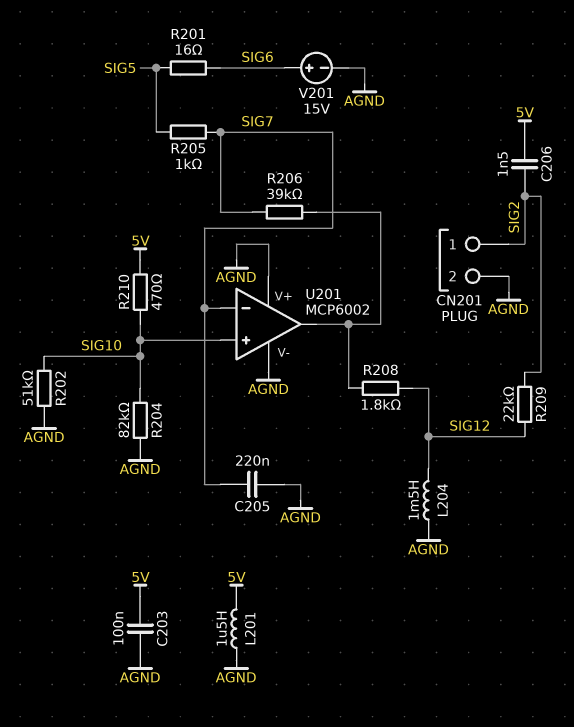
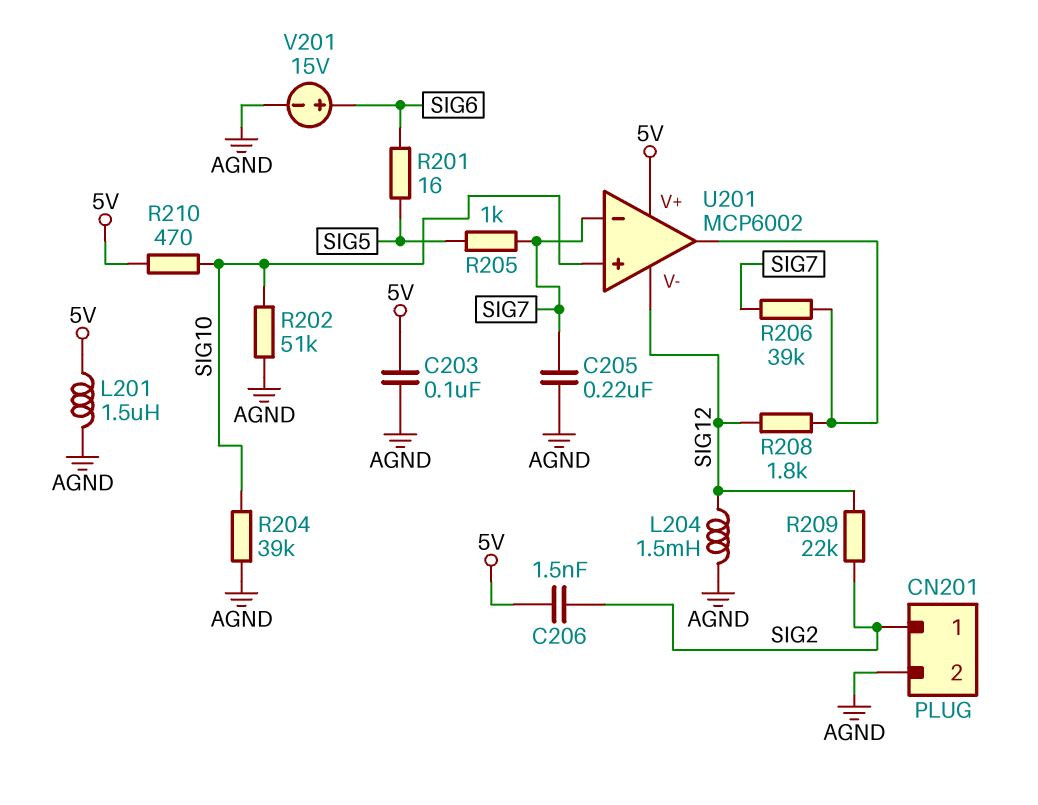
R204: 82k (AGND, SIG10) -> 39k (AGND, SIG10)
U201 pin V+: AGND -> 5V
U201 pin V-: AGND -> SIG12

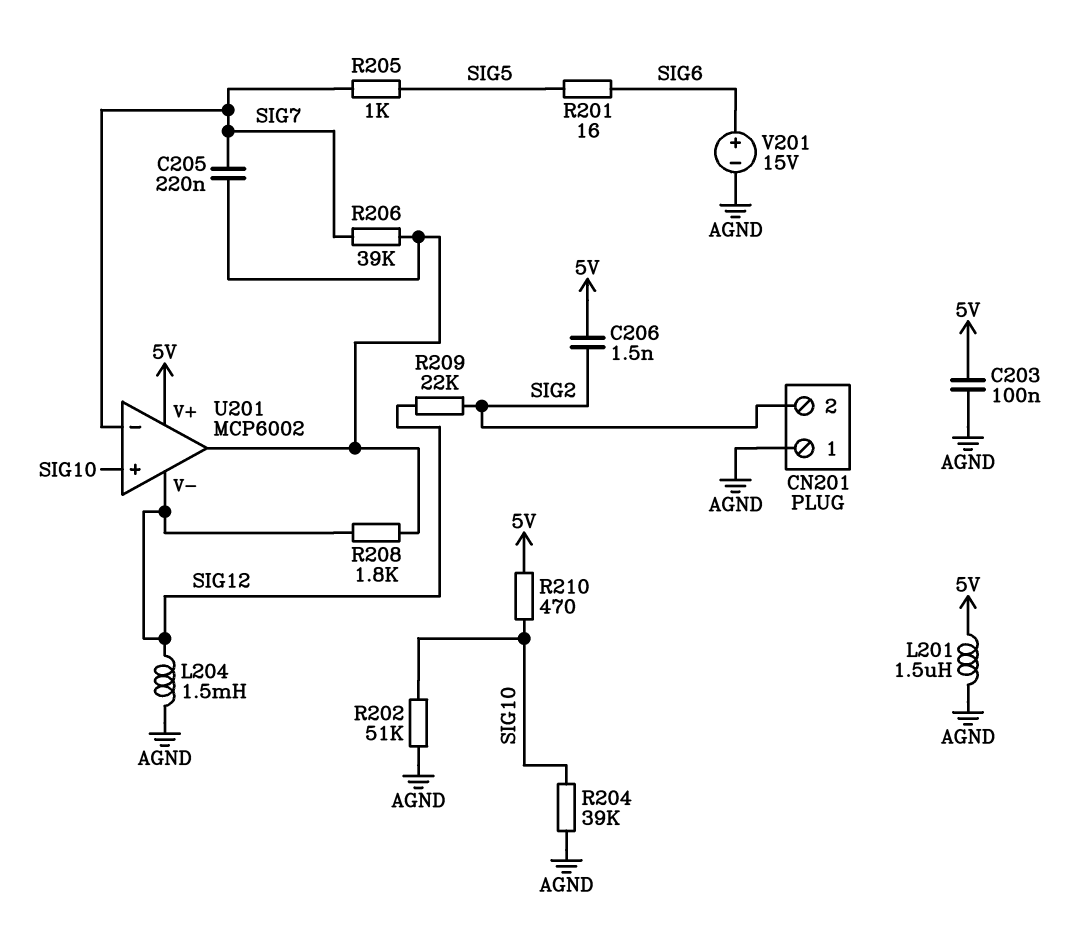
C205: 220nF (AGND, SIG7) -> 220nF (SIG7, U201/out)
CN201 pin 1: SIG2 -> AGND
CN201 pin 2: AGND -> SIG2

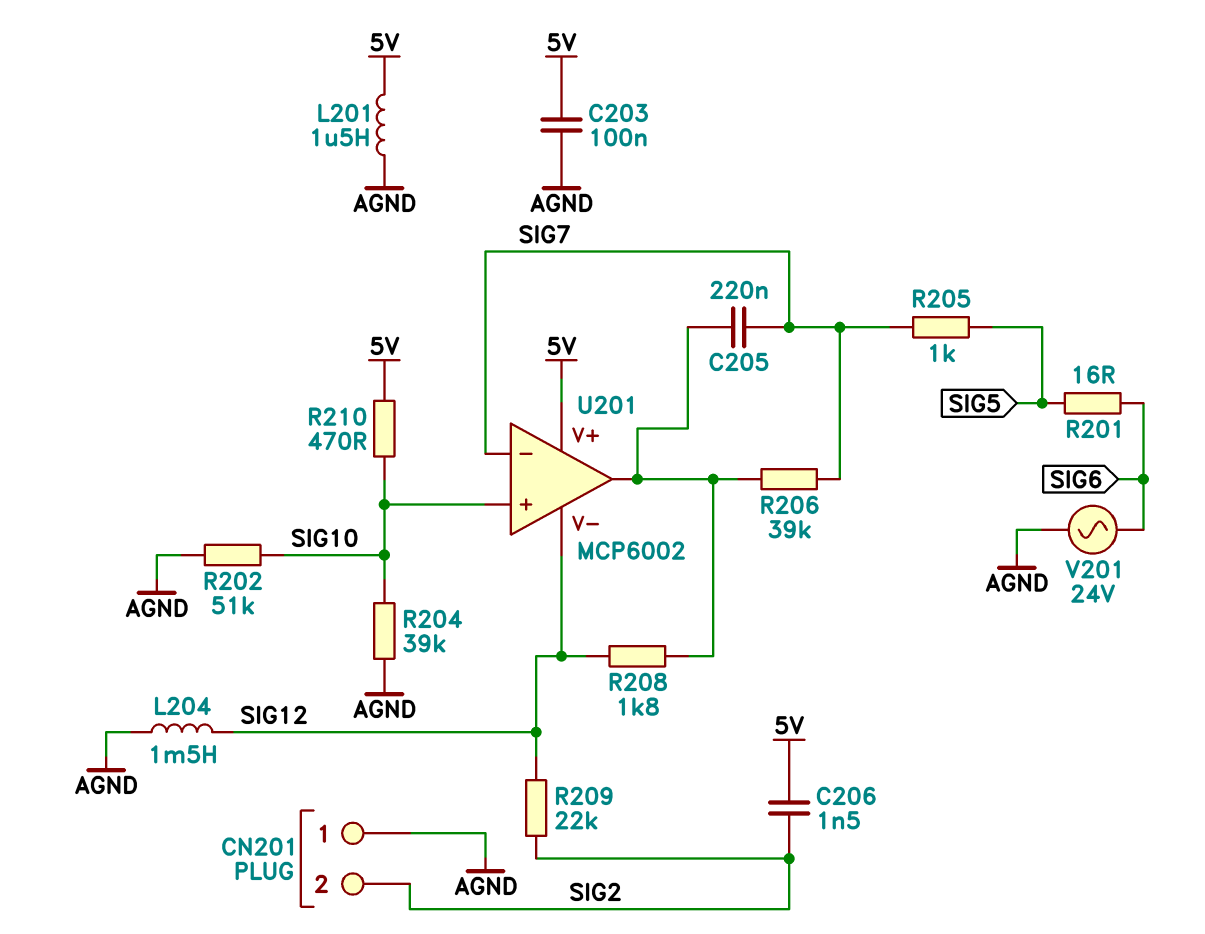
V201: 15V (plus SIG6, minus AGND) -> AC 24V (AGND, SIG6)

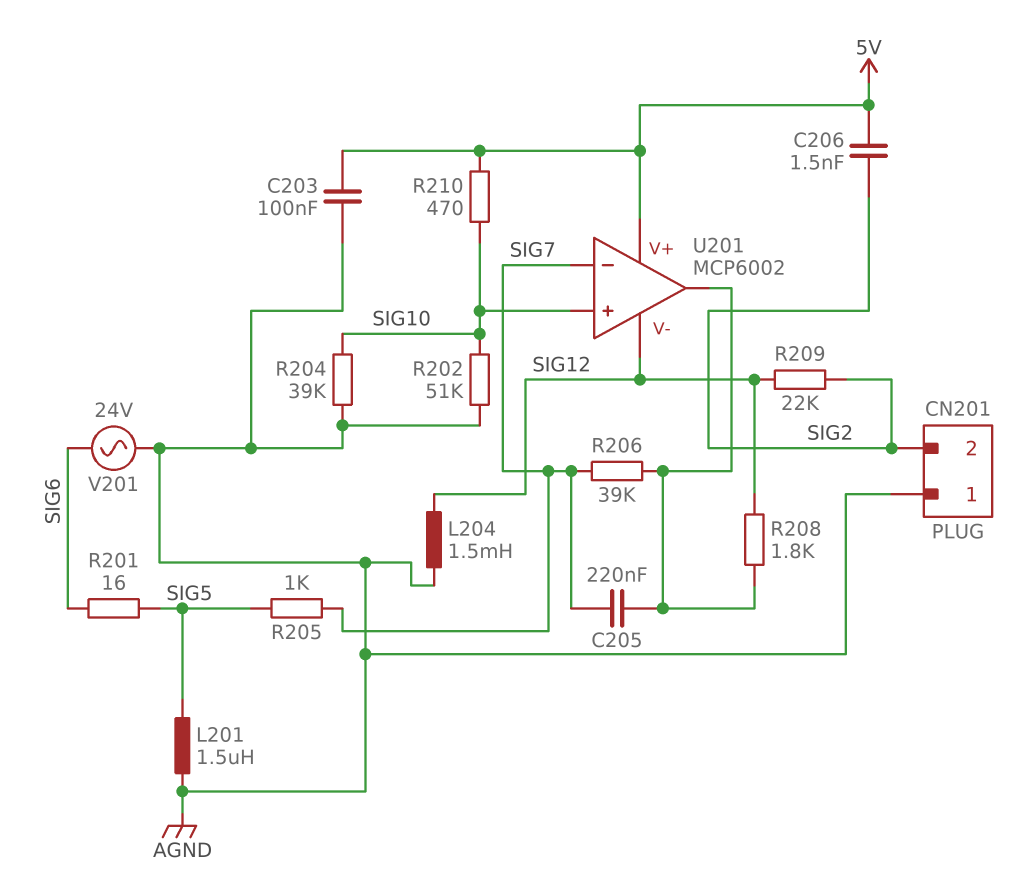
L201: 1.5uH (5V, AGND) -> 1.5uH (AGND, SIG5)

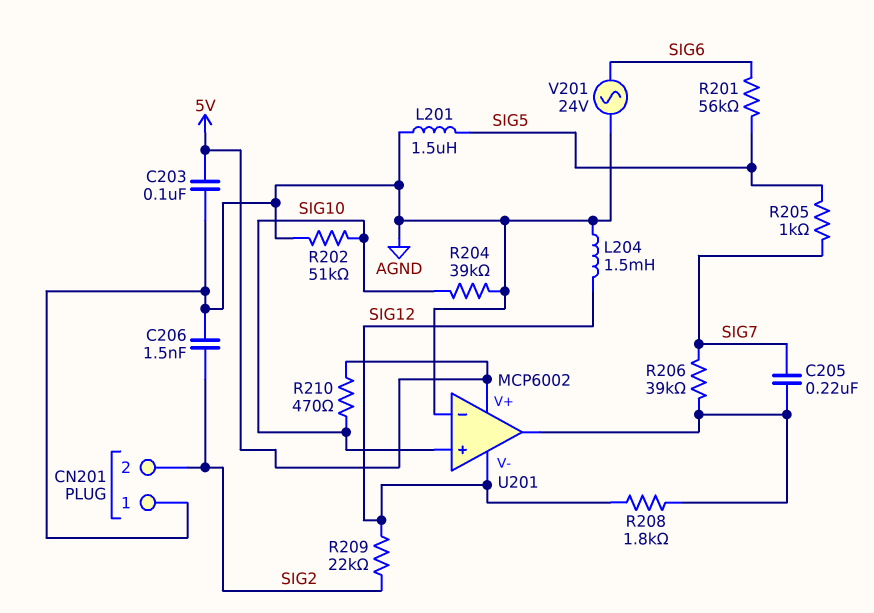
C206: 1.5nF (5V, SIG2) -> 1.5nF (AGND, SIG2)
R201: 16 (SIG5, SIG6) -> 56k (SIG5, SIG6)
U201 pin in-: SIG7 -> AGND

